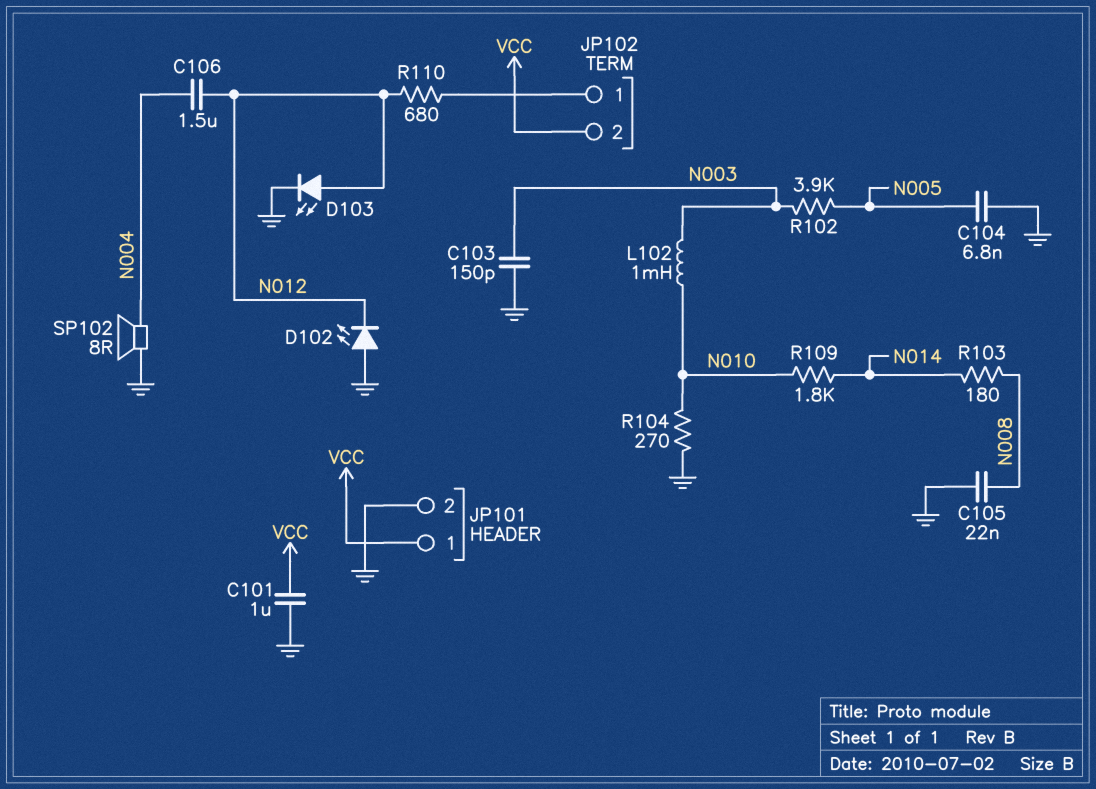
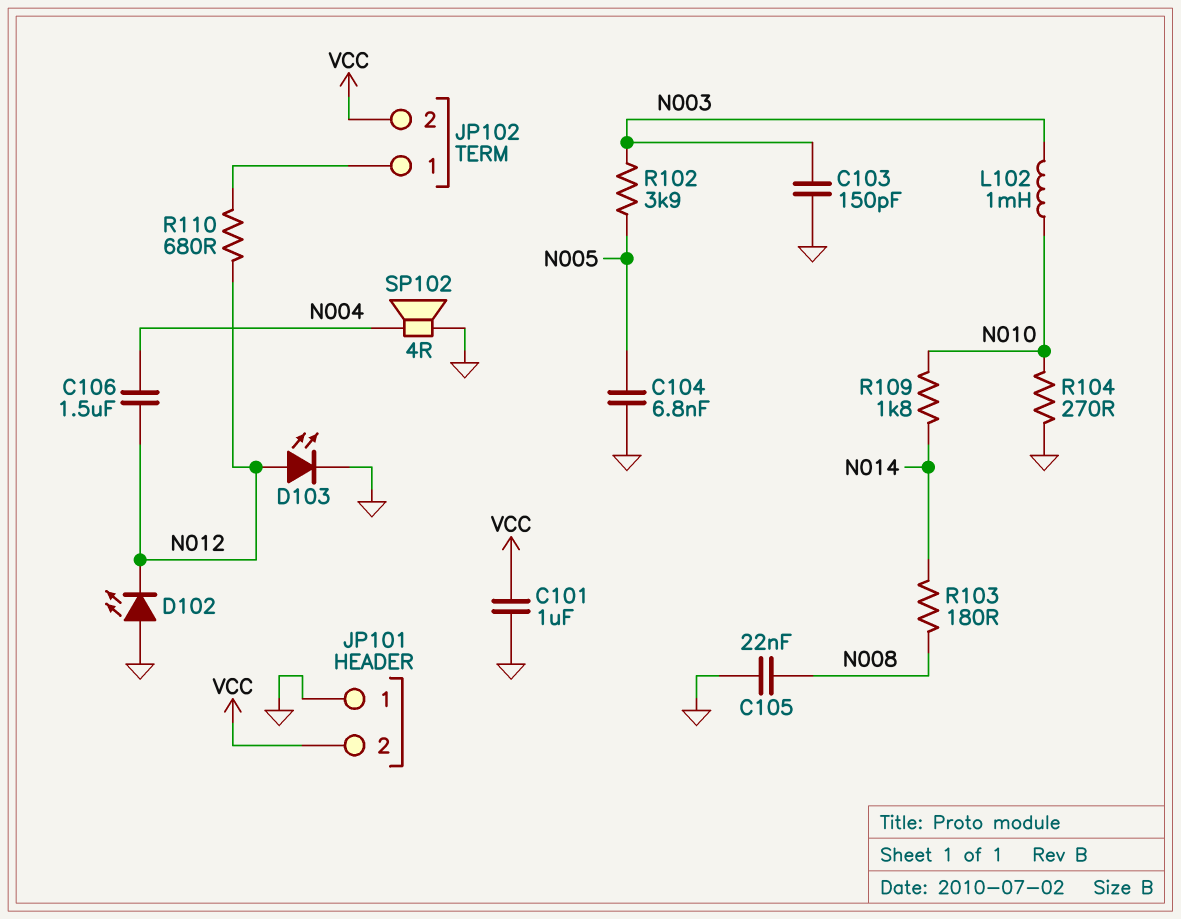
JP101 pin 1: VCC -> GND
JP101 pin 2: GND -> VCC
SP102: speaker 8R (GND, N004) -> speaker 4R (GND, N004)

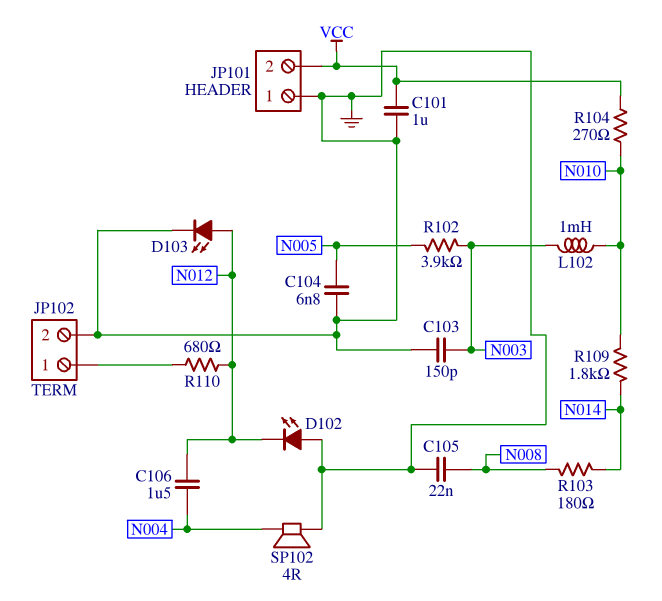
JP102 pin 2: VCC -> GND
R104: 270 (GND, N010) -> 270 (N010, VCC)

